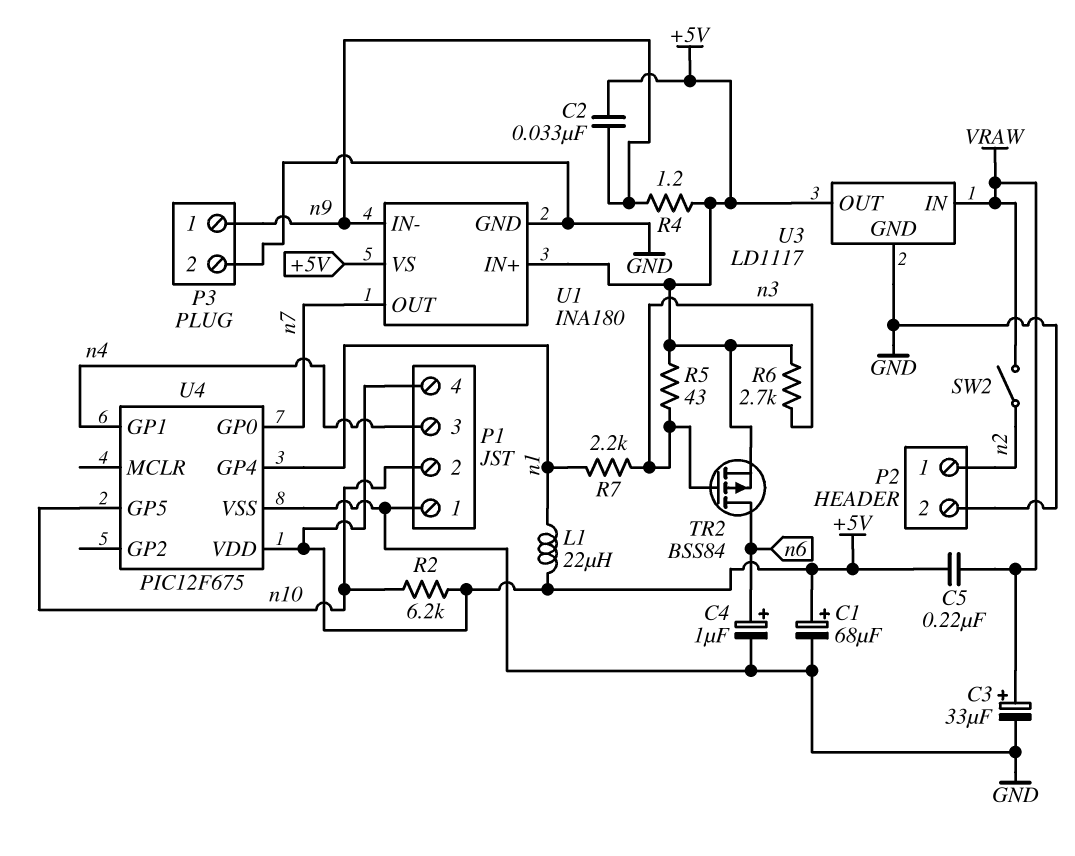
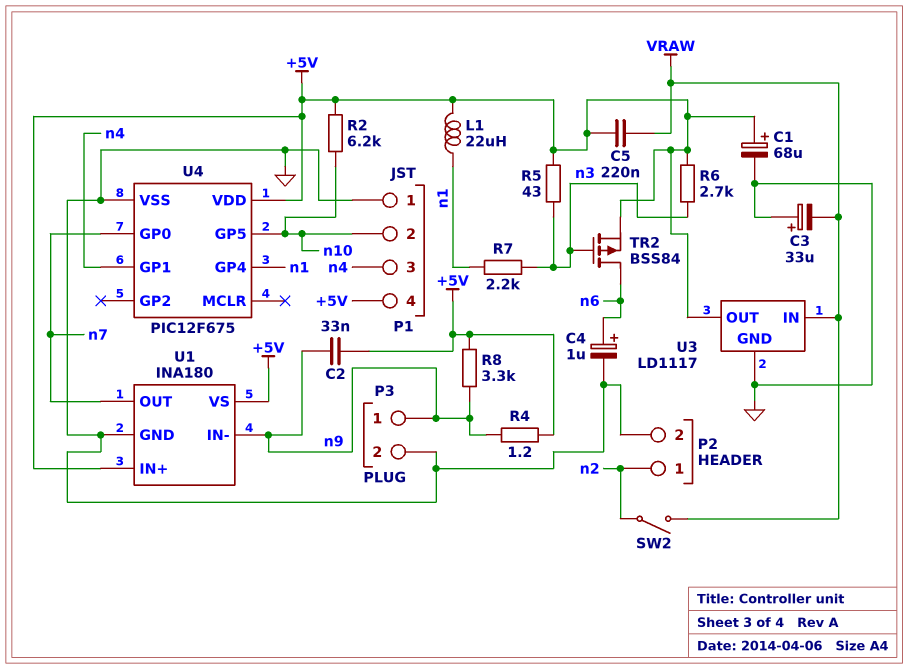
C3: 33uF (plus VRAW, minus GND) -> 33uF (plus GND, minus VRAW)
R8: none -> 3.3k (+5V, n9)

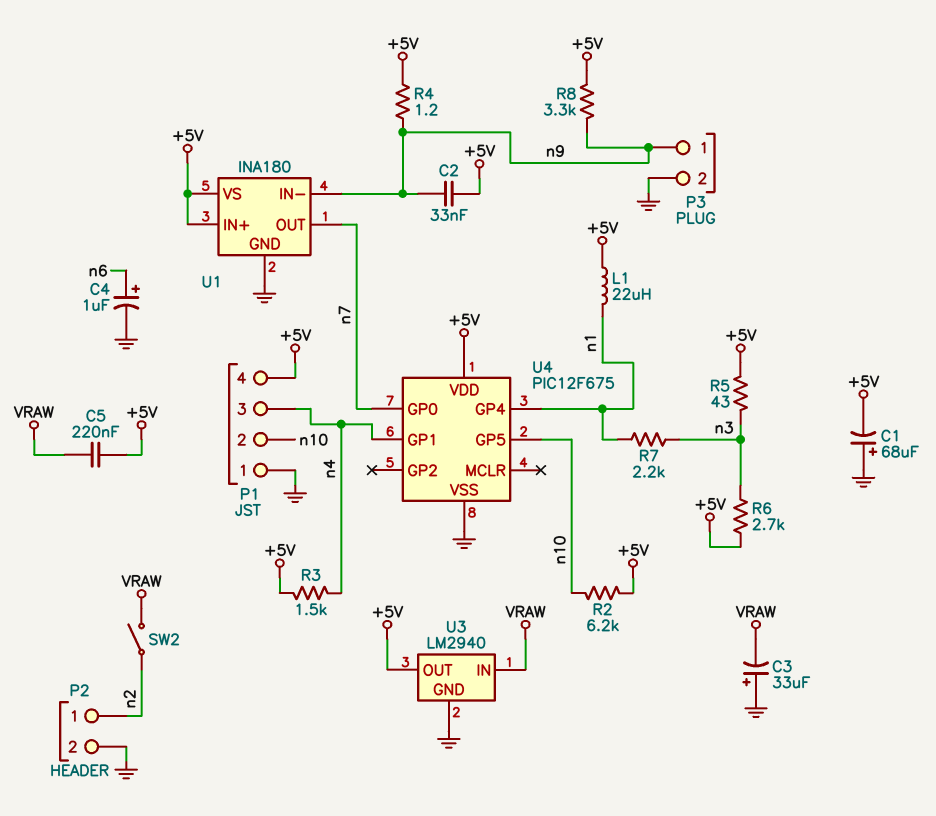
C1: 68uF (plus +5V, minus GND) -> 68uF (plus GND, minus +5V)
R3: none -> 1.5k (+5V, n4)
TR2: PMOS BSS84 (G n3, D n6, S +5V) -> none
U3: LD1117 -> LM2940

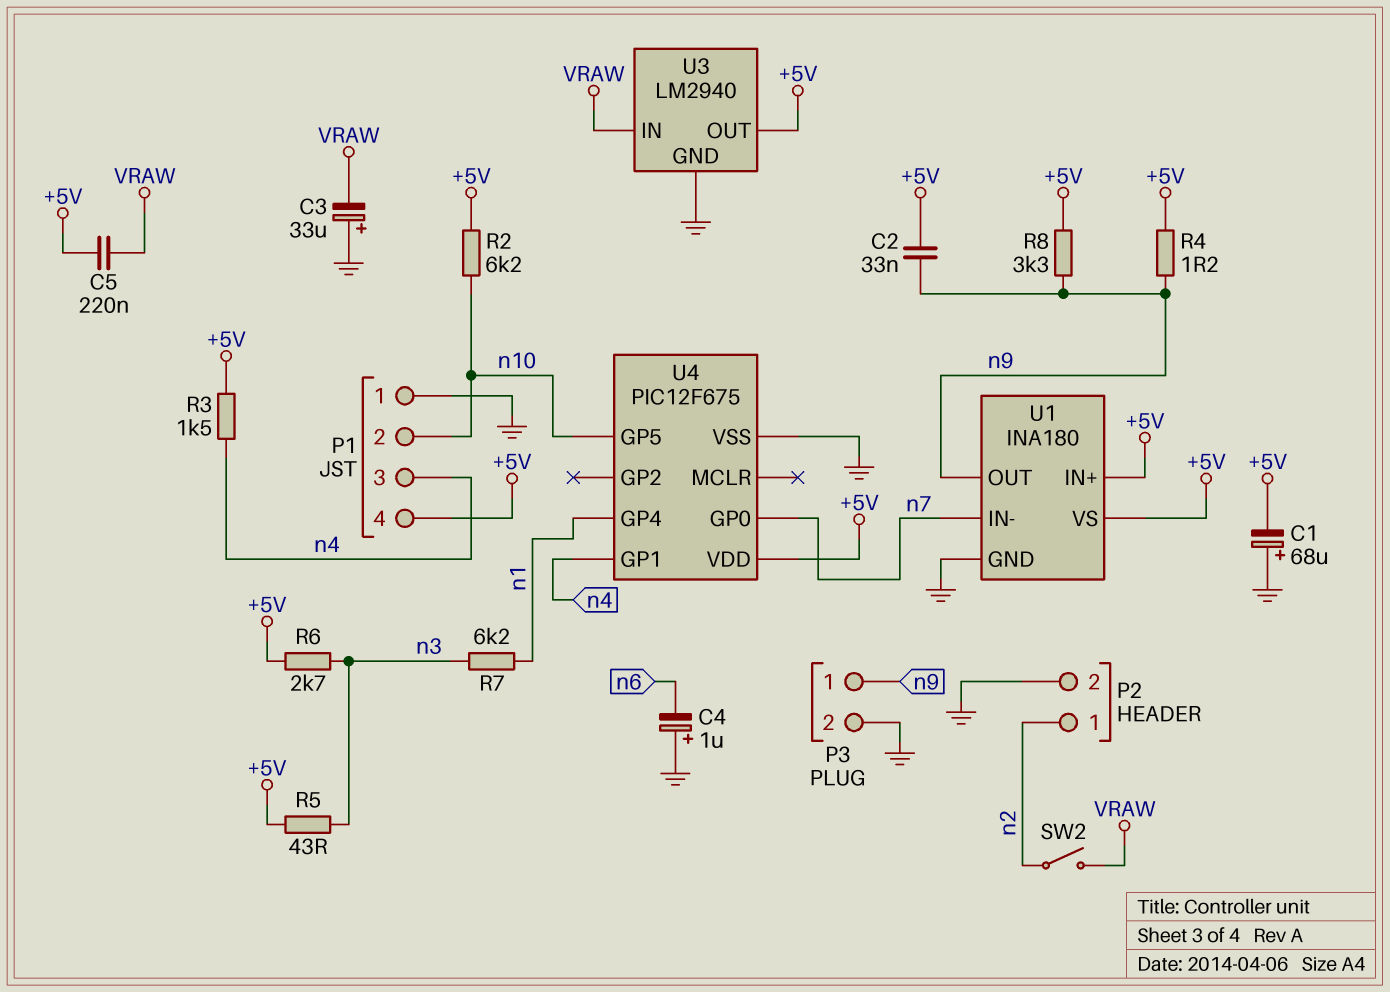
C4: 1uF (plus n6, minus GND) -> 1uF (plus GND, minus n6)
L1: 22uH (+5V, n1) -> none
R7: 2.2k (n1, n3) -> 6.2k (n1, n3)
U1 pin IN-: n9 -> n7
U1 pin OUT: n7 -> n9

